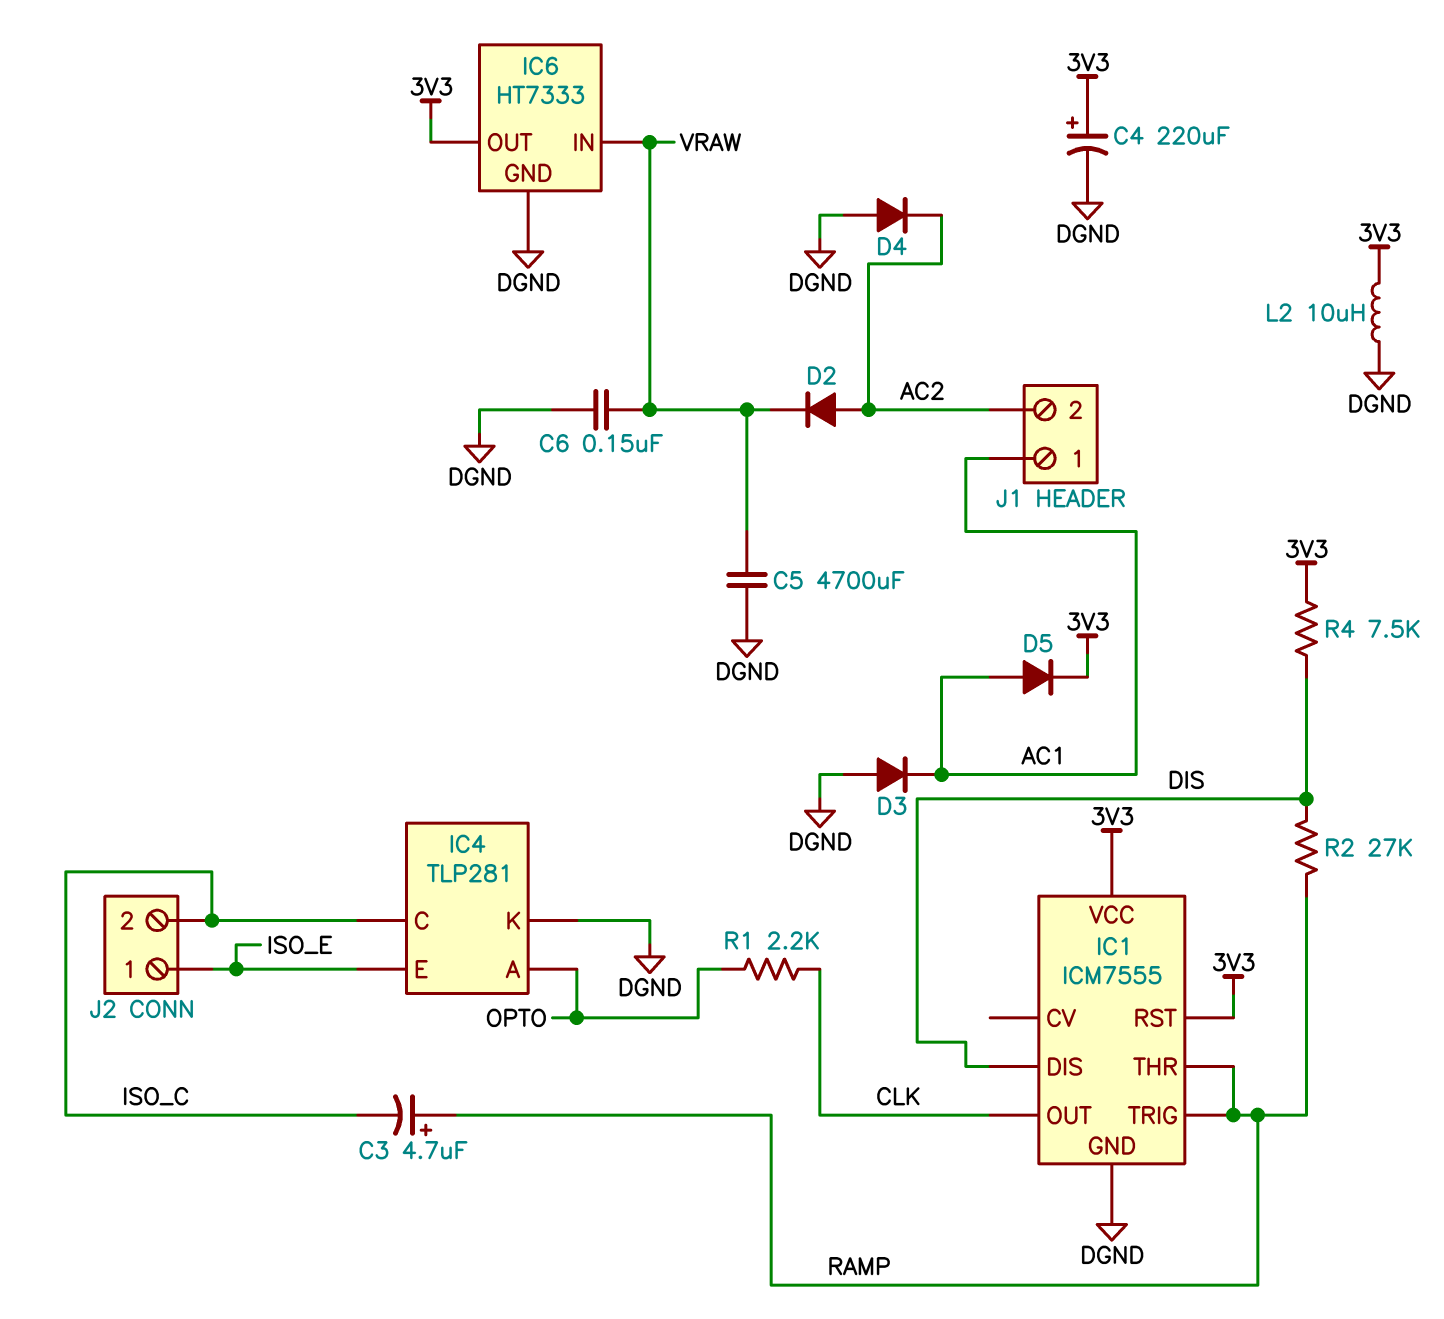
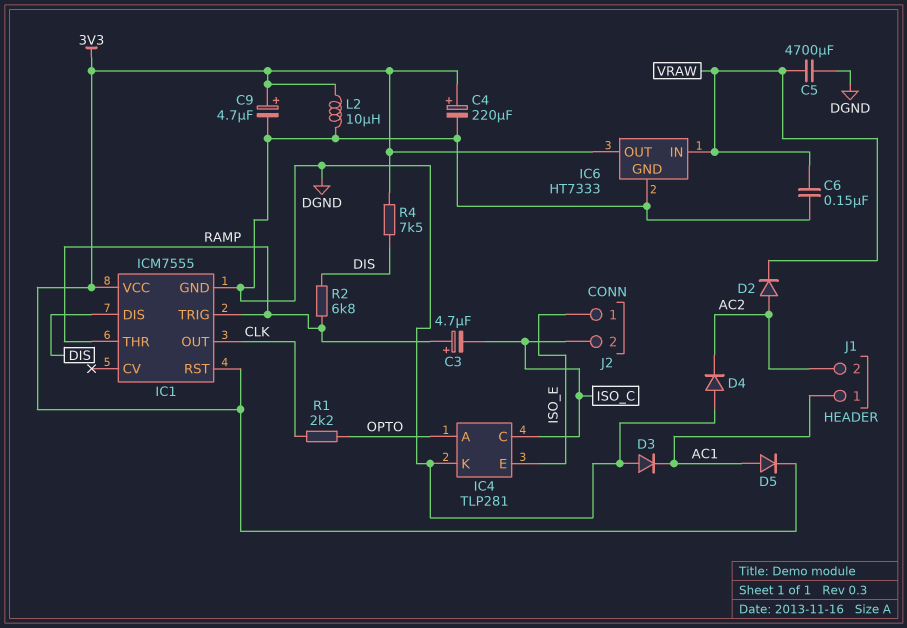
C9: none -> 4.7uF (plus 3V3, minus DGND)
R2: 27k (DIS, RAMP) -> 6.8k (DIS, RAMP)

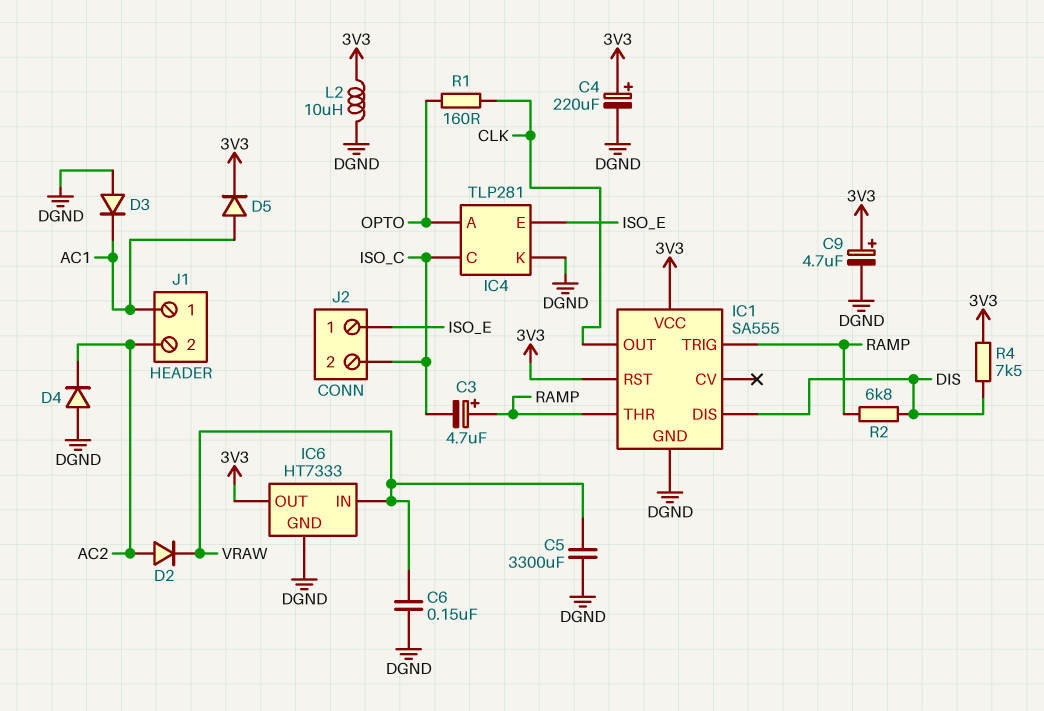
C5: 4700uF (DGND, VRAW) -> 3300uF (DGND, VRAW)
IC1: ICM7555 -> SA555
R1: 2.2k (CLK, OPTO) -> 160 (CLK, OPTO)

